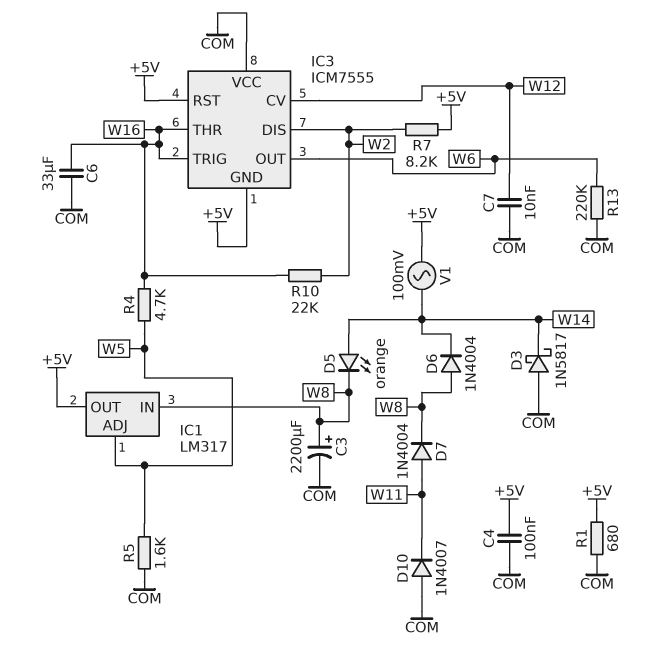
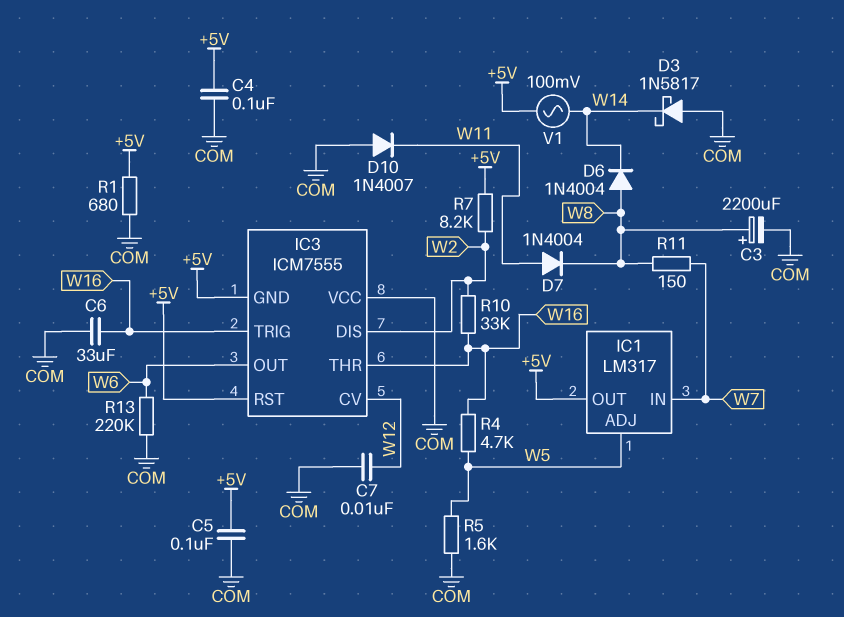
C5: none -> 100nF (+5V, COM)
D5: LED orange (A W14, K W8) -> none
IC1 pin IN: W8 -> W7
R10: 22k (W2, W16) -> 33k (W2, W16)
R11: none -> 150 (W7, W8)

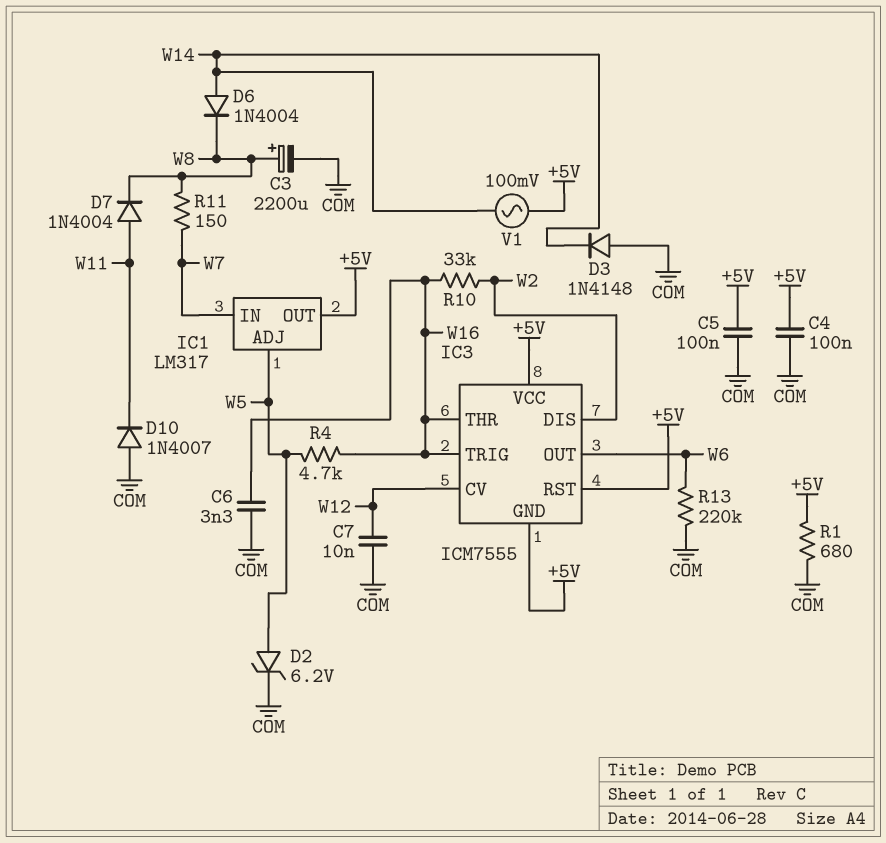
C6: 33uF (COM, W16) -> 3.3nF (COM, W16)
D2: none -> zener 6.2V (A W5, K COM)
D3: schottky 1N5817 (A COM, K W14) -> diode 1N4148 (A COM, K W14)
D6: diode 1N4004 (A W8, K W14) -> diode 1N4004 (A W14, K W8)
IC3 pin VCC: COM -> +5V
R5: 1.6k (COM, W5) -> none
R7: 8.2k (+5V, W2) -> none

